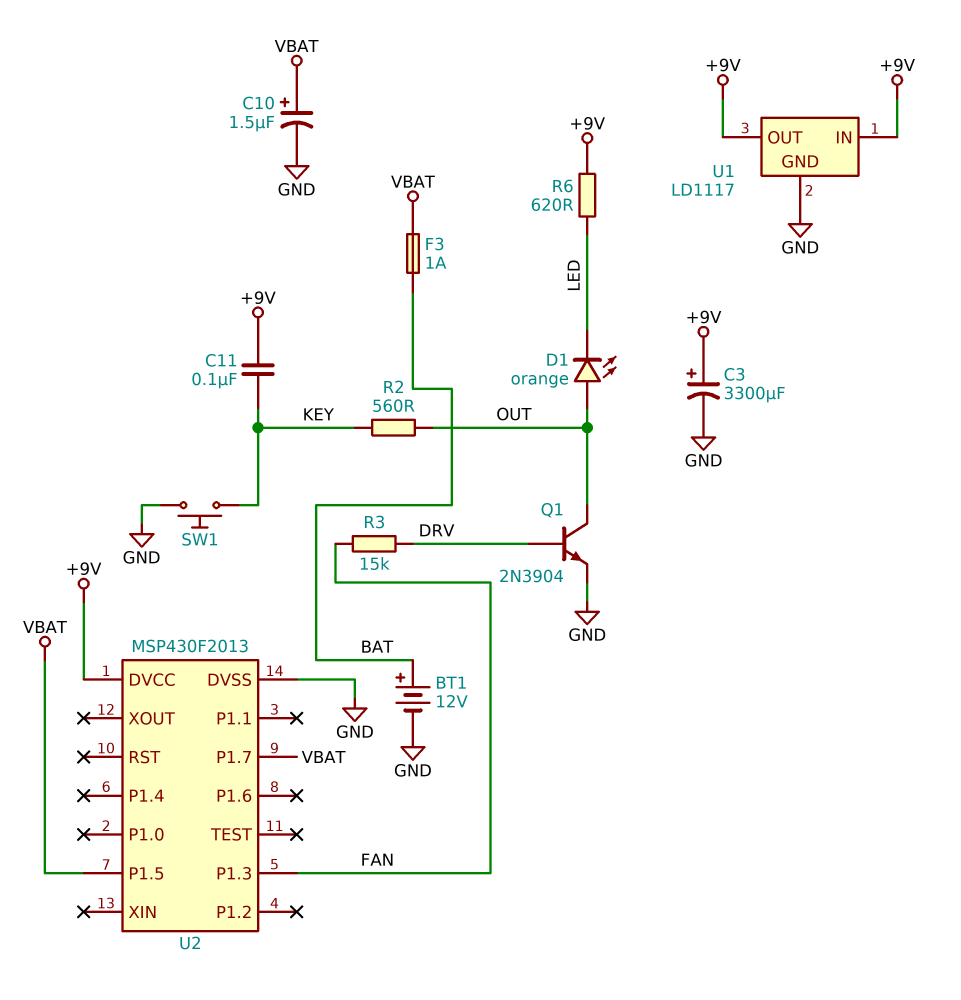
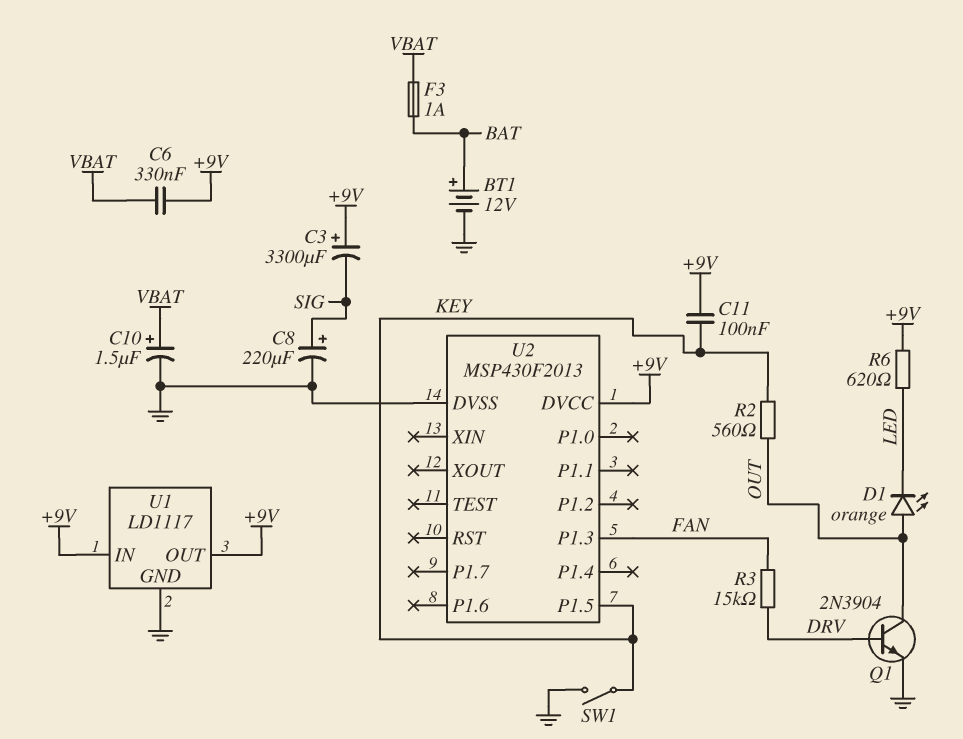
C3: 3300uF (plus +9V, minus GND) -> 3300uF (plus +9V, minus SIG)
C6: none -> 330nF (+9V, VBAT)
C8: none -> 220uF (plus SIG, minus GND)
SW1: button (GND, KEY) -> switch (GND, KEY)
U2 pin P1.5: VBAT -> KEY
U2 pin P1.7: VBAT -> none

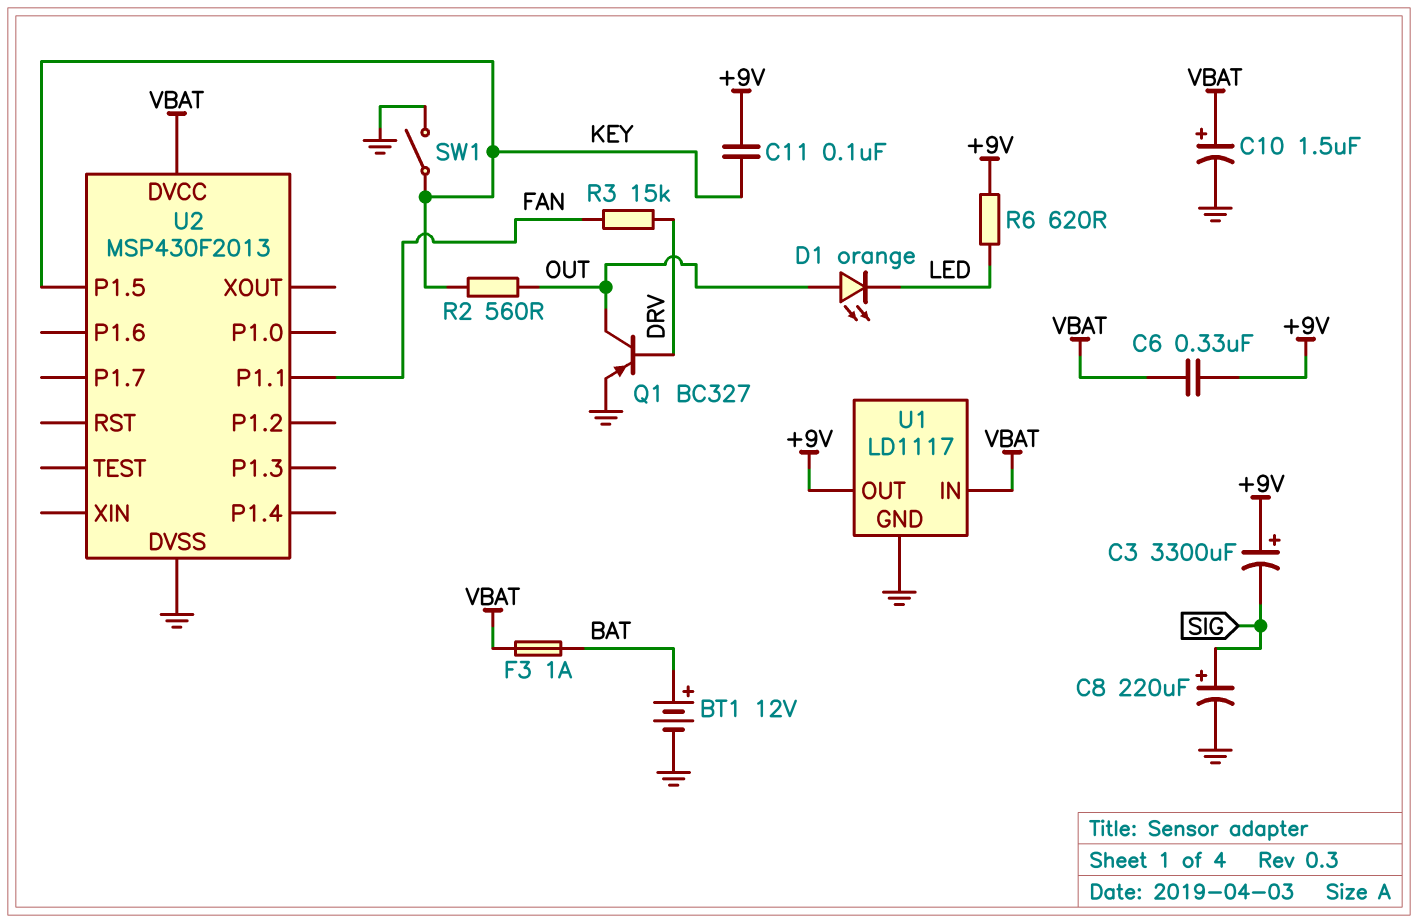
Q1: NPN 2N3904 (B DRV, C OUT, E GND) -> PNP BC327 (B DRV, C OUT, E GND)
U1 pin IN: +9V -> VBAT
U2 pin DVCC: +9V -> VBAT
U2 pin P1.1: none -> FAN
U2 pin P1.3: FAN -> none

